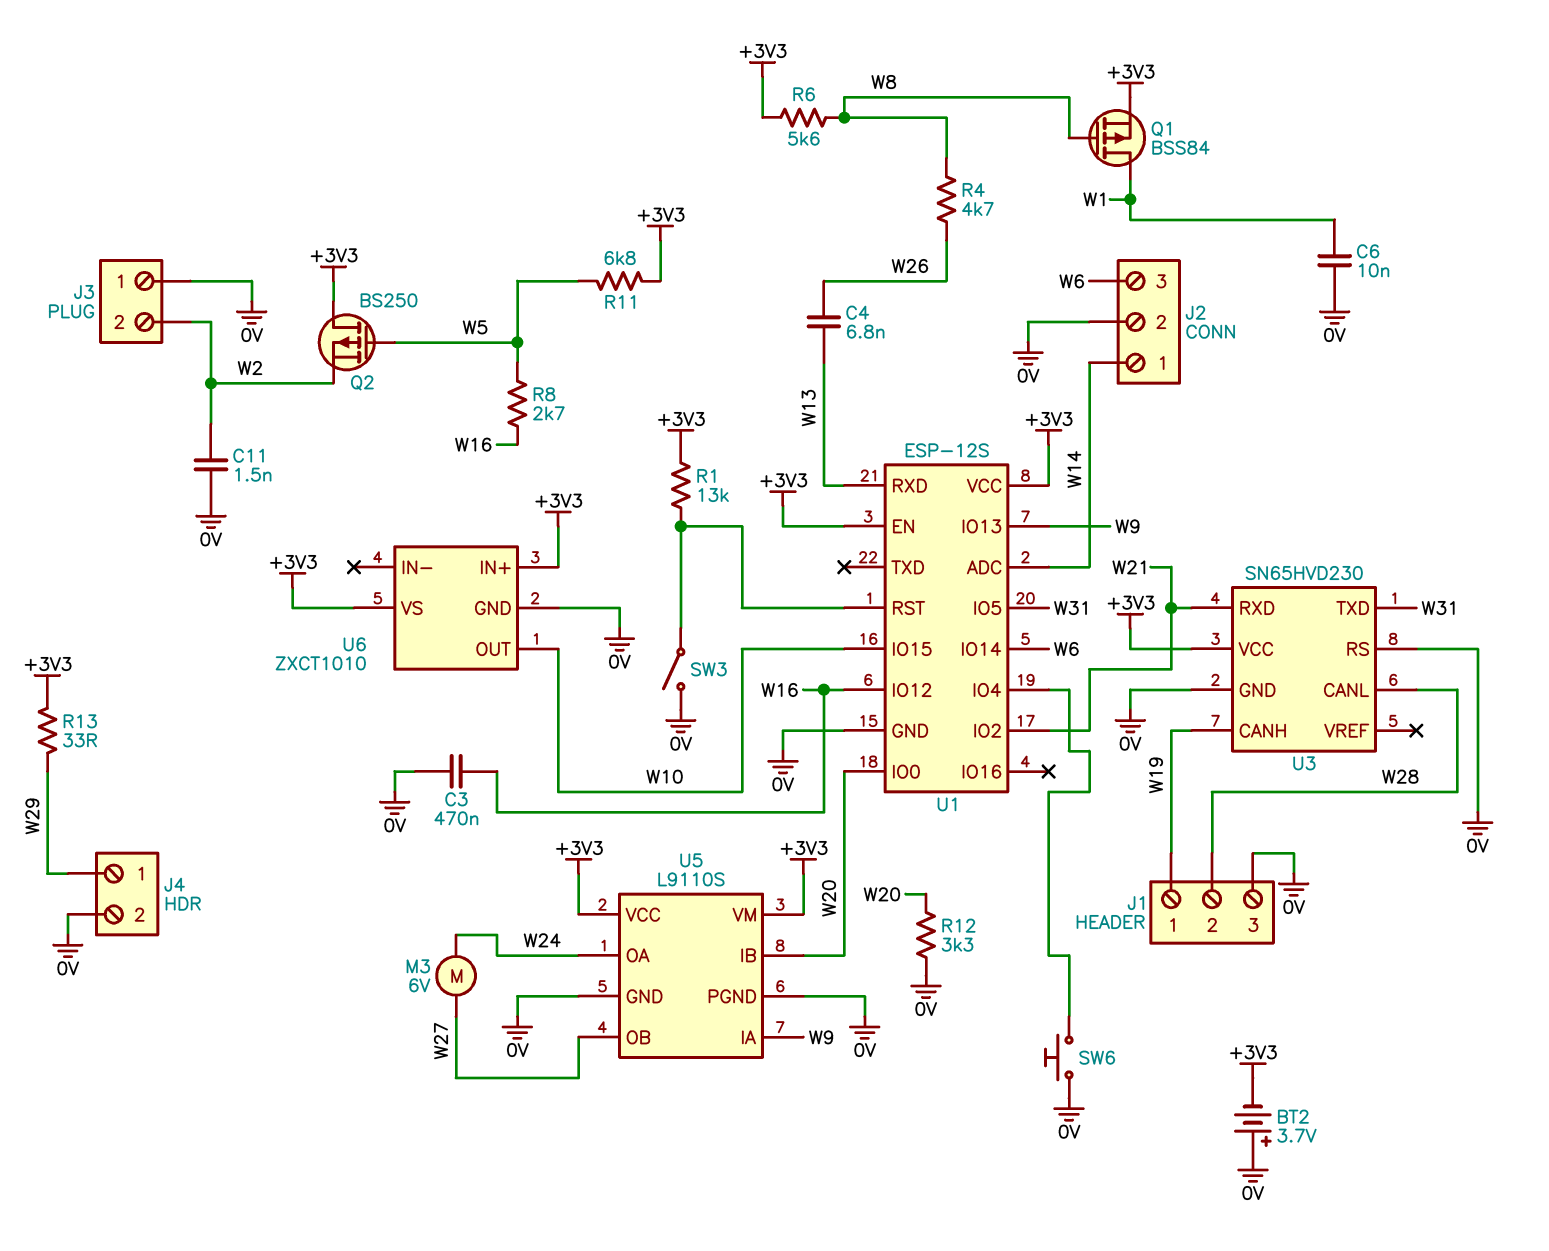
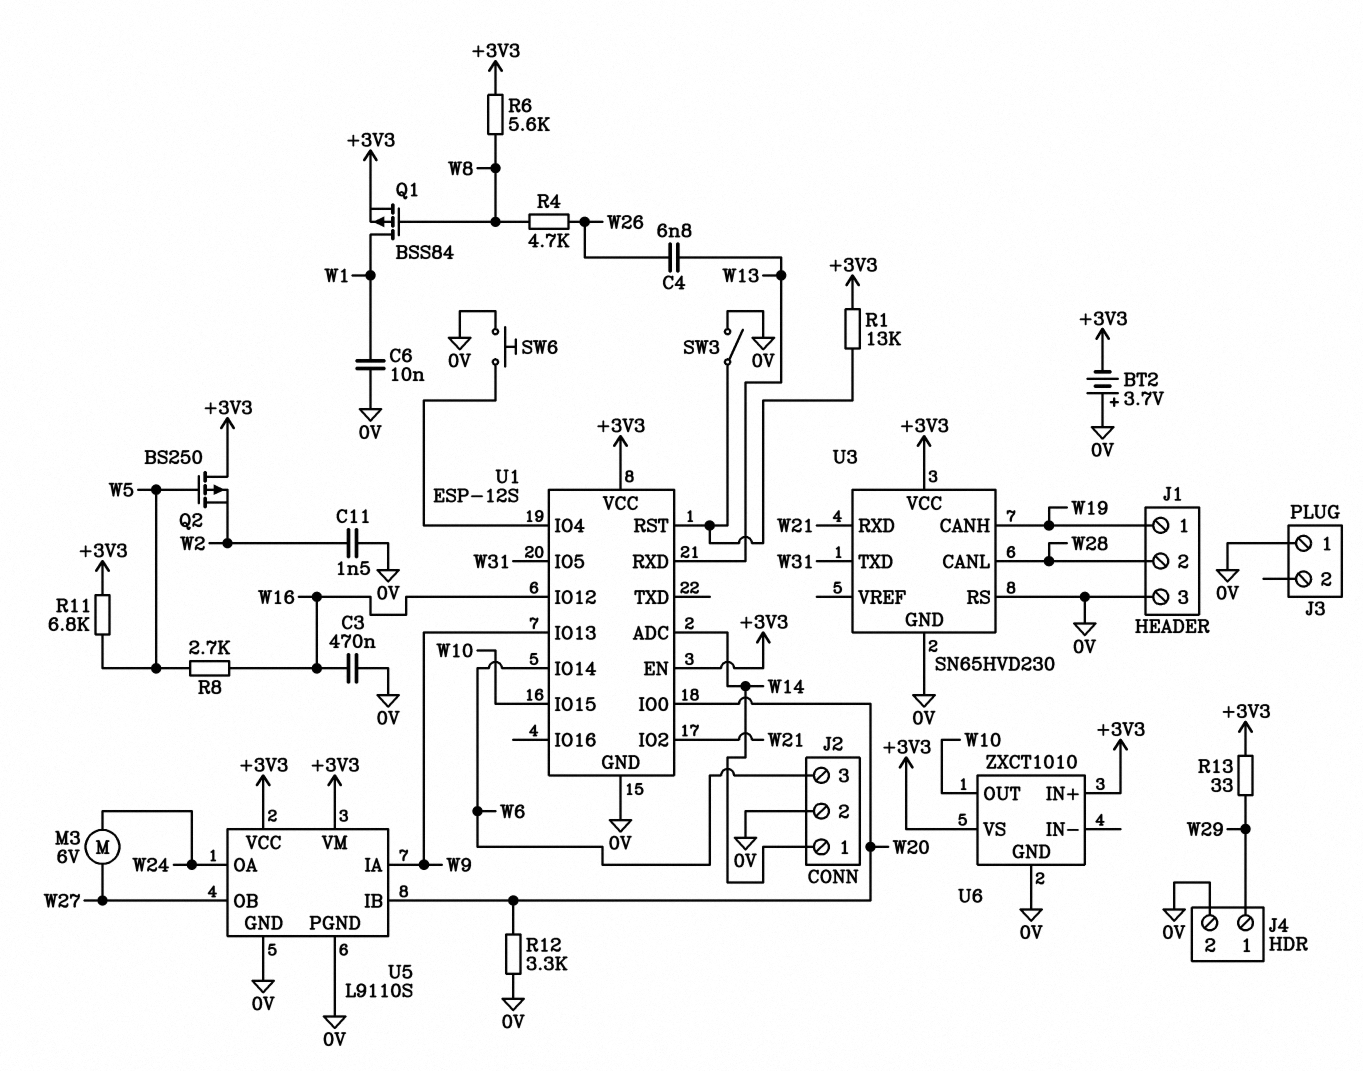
J3 pin 2: W2 -> none

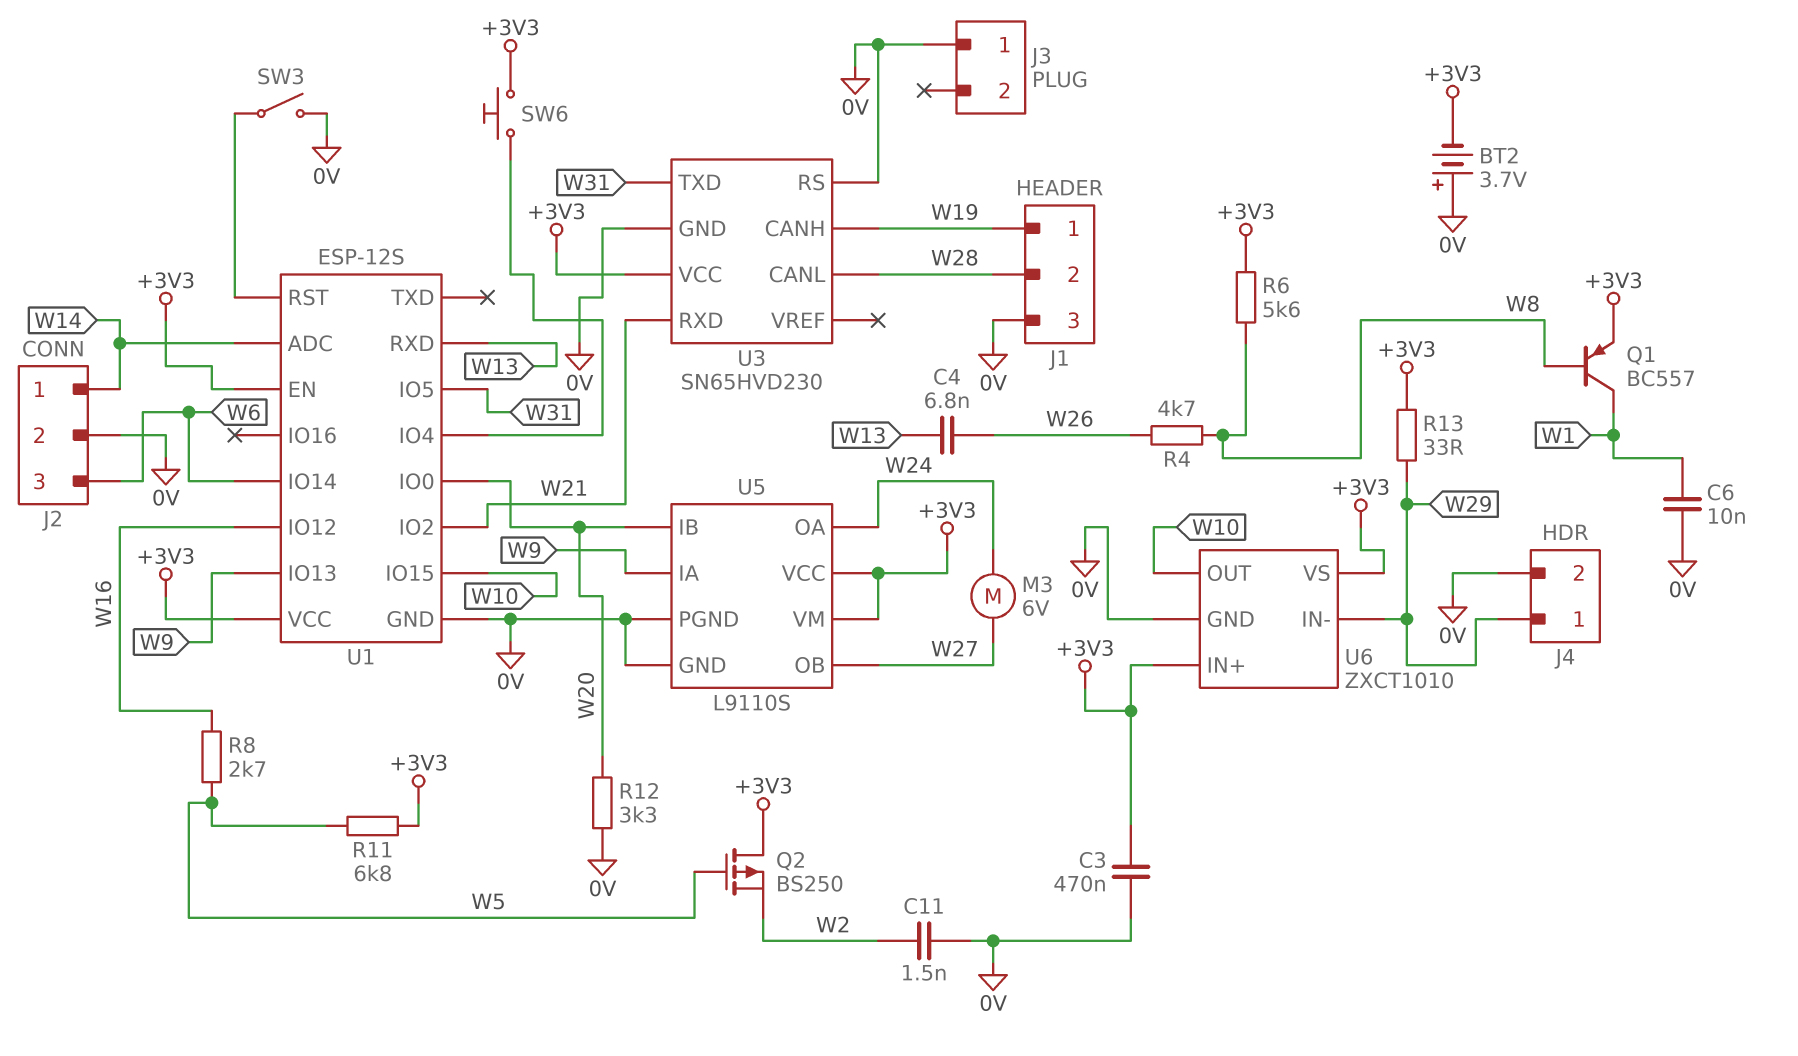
C3: 470nF (0V, W16) -> 470nF (+3V3, 0V)
Q1: PMOS BSS84 (G W8, D W1, S +3V3) -> PNP BC557 (B W8, C W1, E +3V3)
R1: 13k (+3V3, U1/RST) -> none
SW6: button (0V, U1/IO4) -> button (+3V3, U1/IO4)
U6 pin IN-: none -> W29

